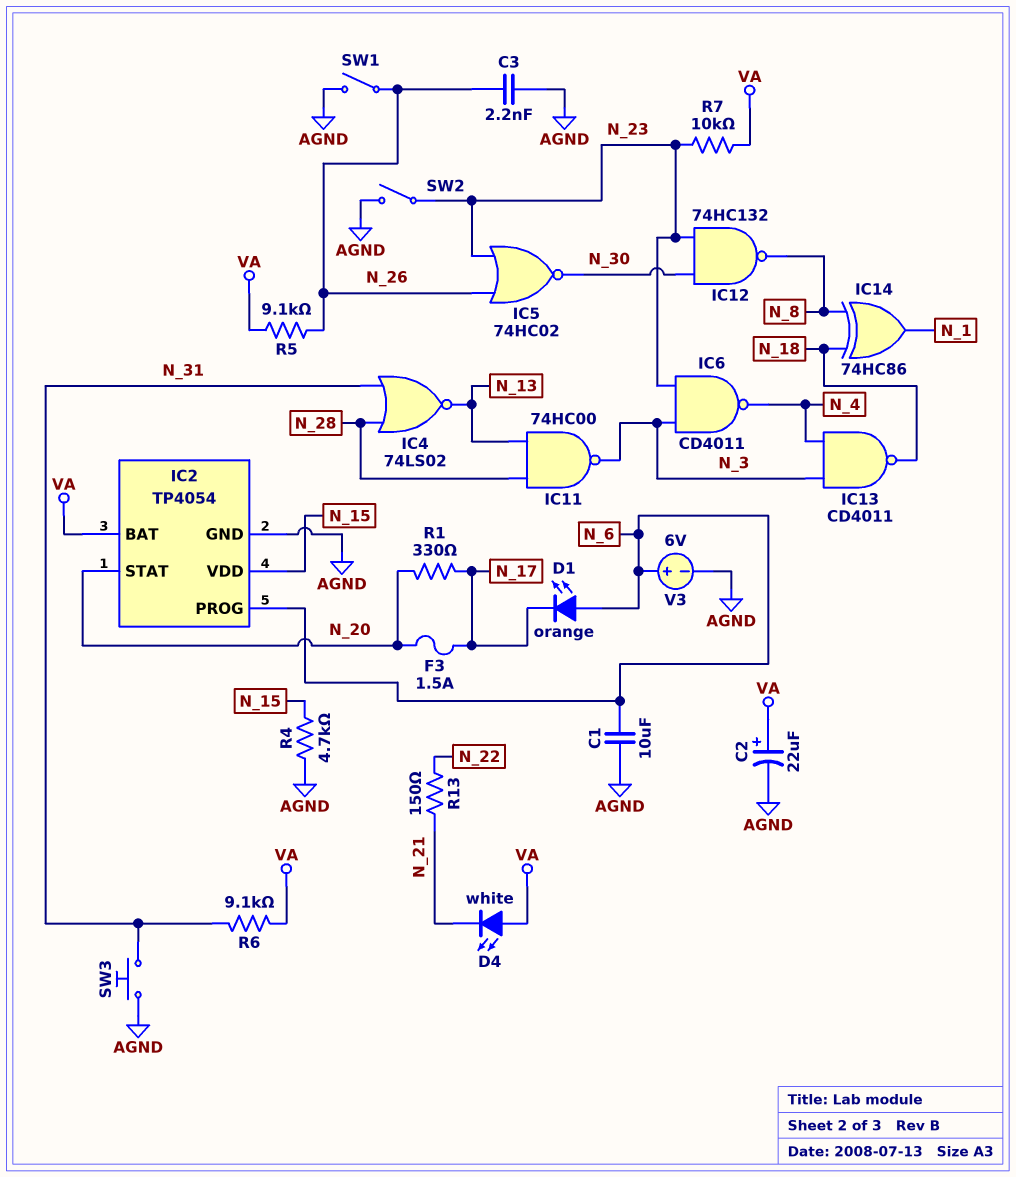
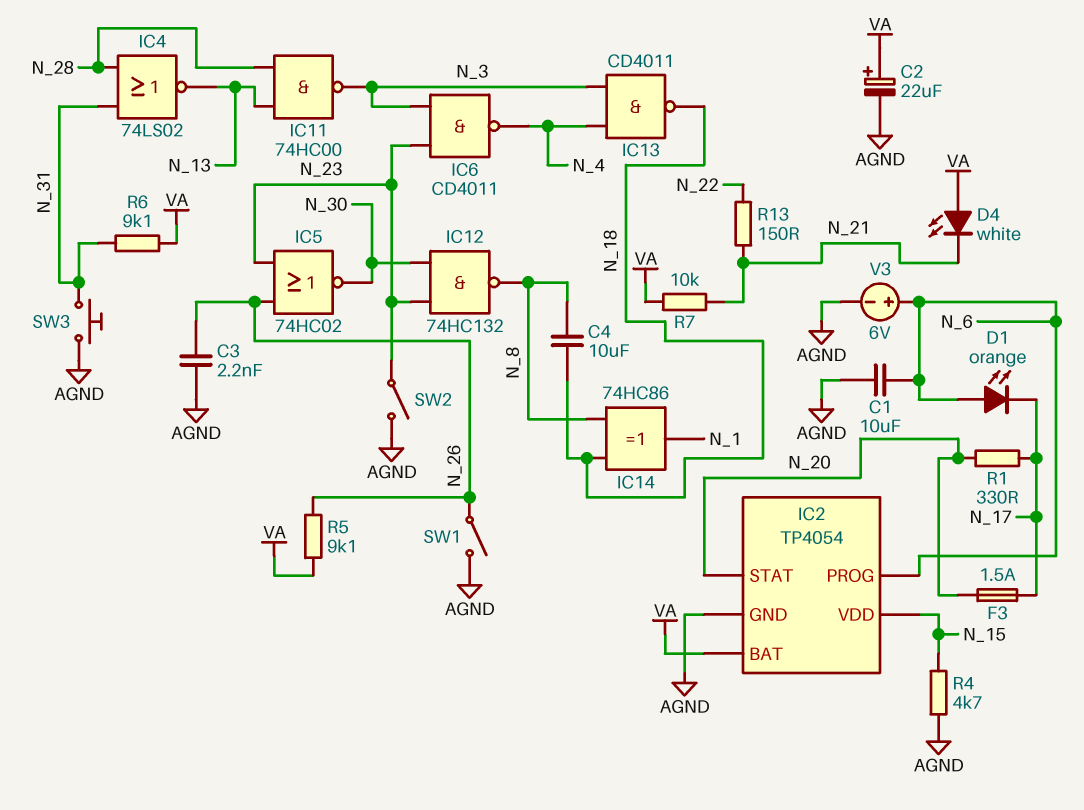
C4: none -> 10uF (N_8, N_18)
R7: 10k (N_23, VA) -> 10k (N_21, VA)

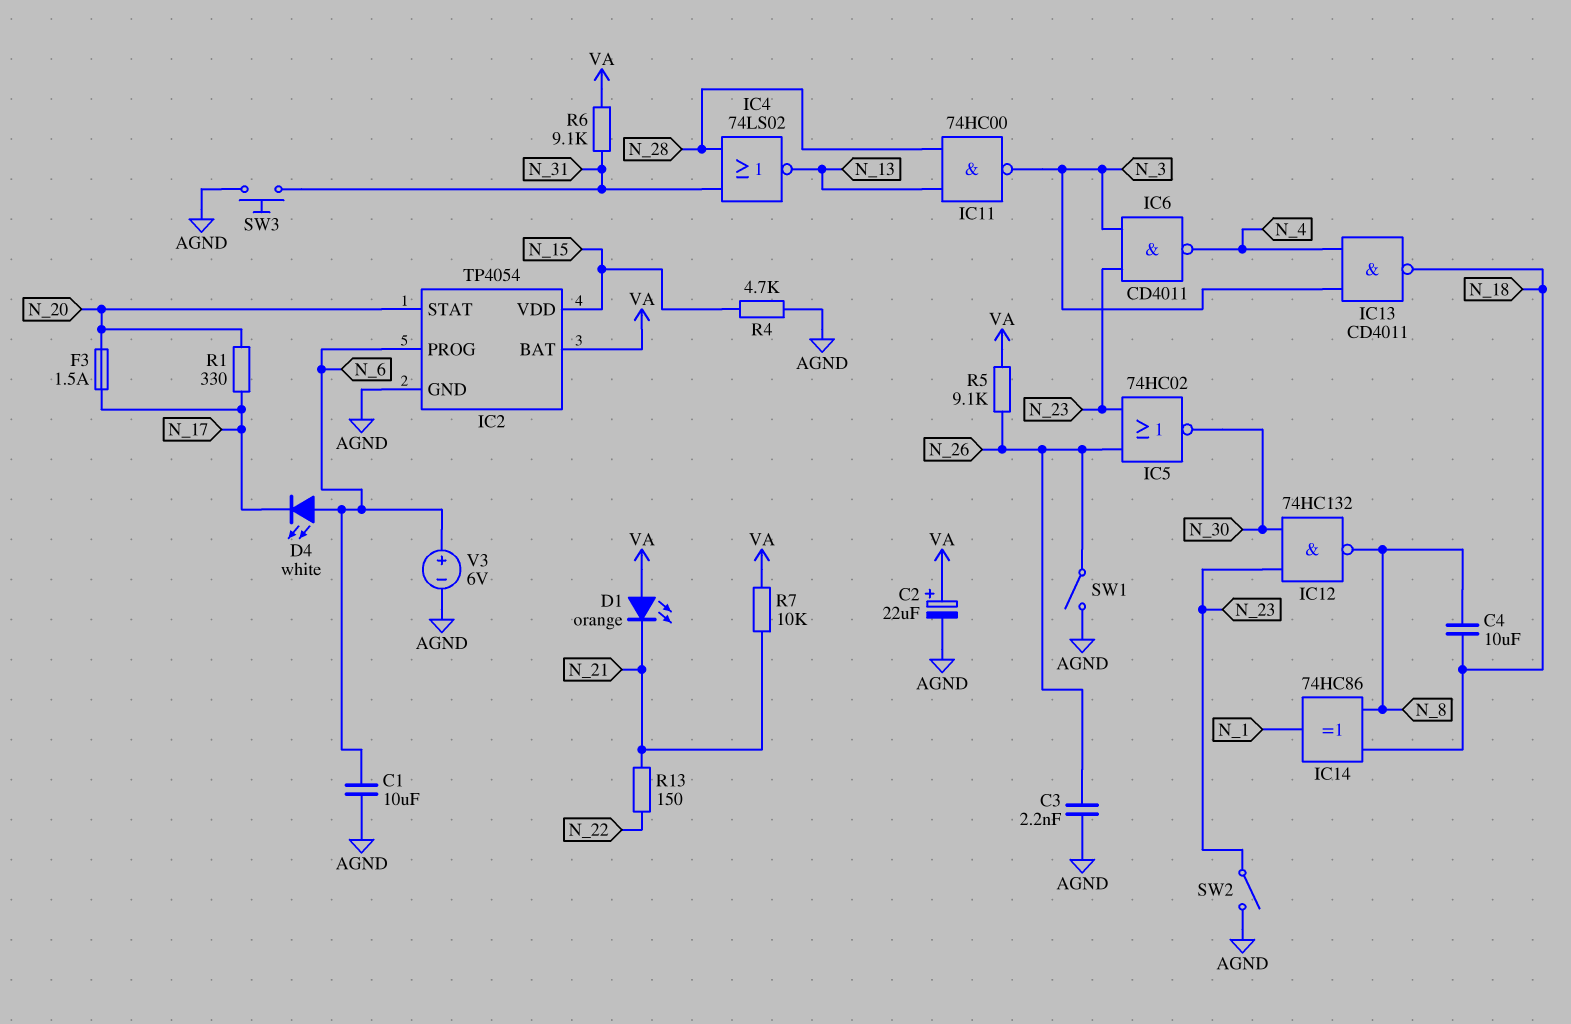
D1: LED orange (A N_6, K N_17) -> LED orange (A VA, K N_21)
D4: LED white (A VA, K N_21) -> LED white (A N_6, K N_17)

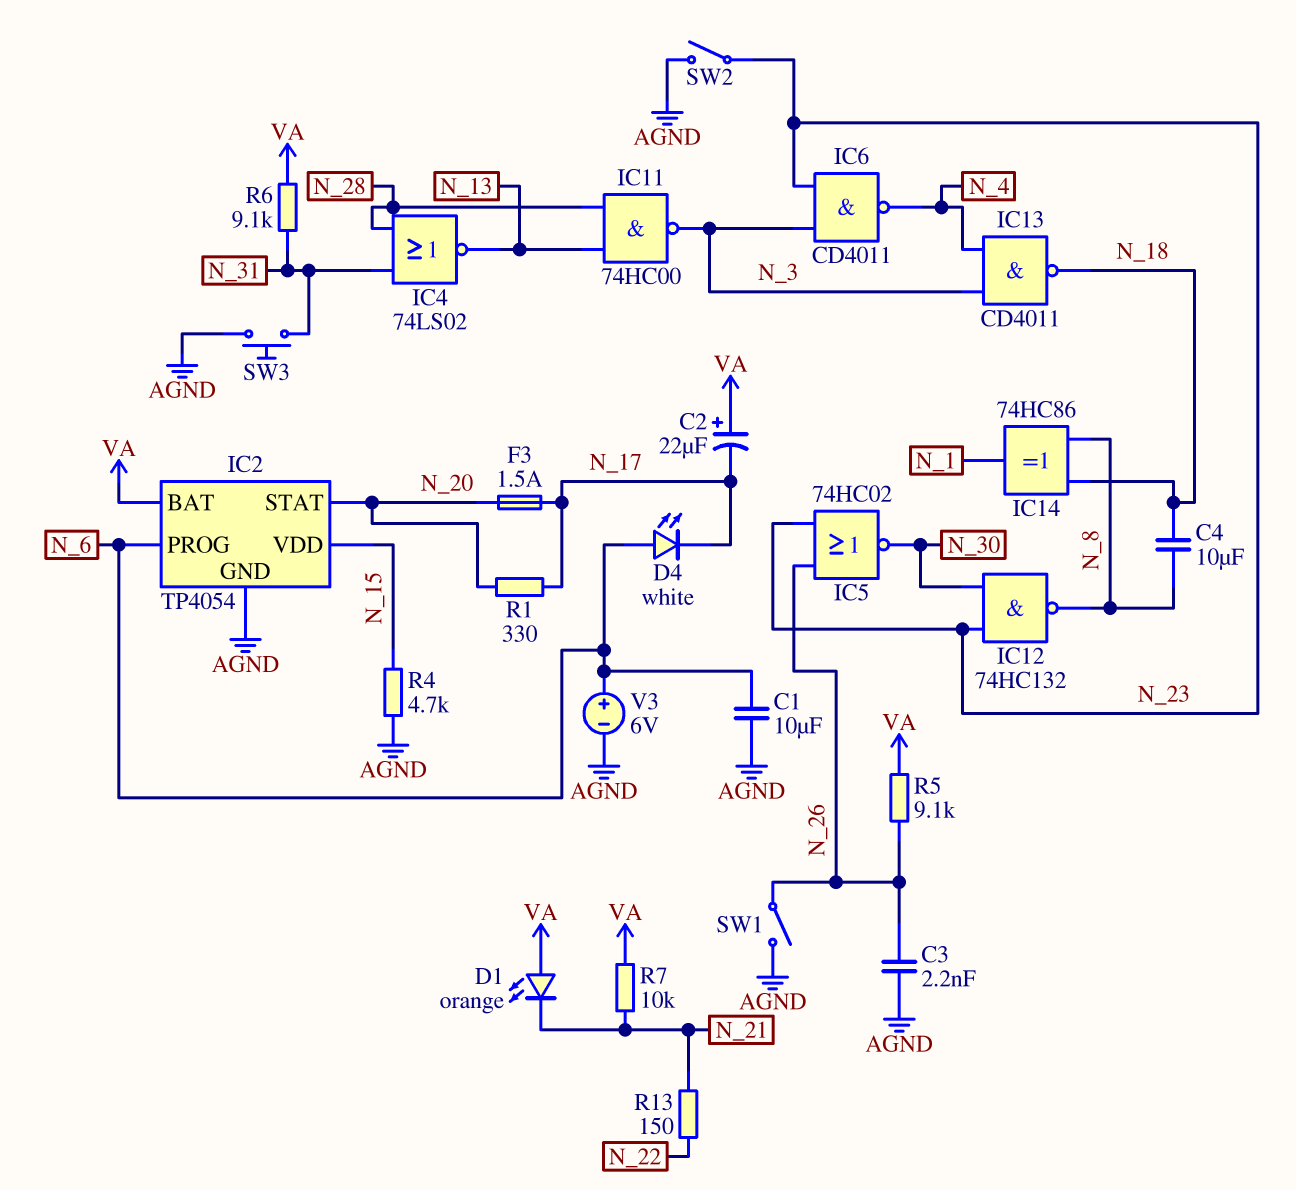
C2: 22uF (plus VA, minus AGND) -> 22uF (plus VA, minus N_17)

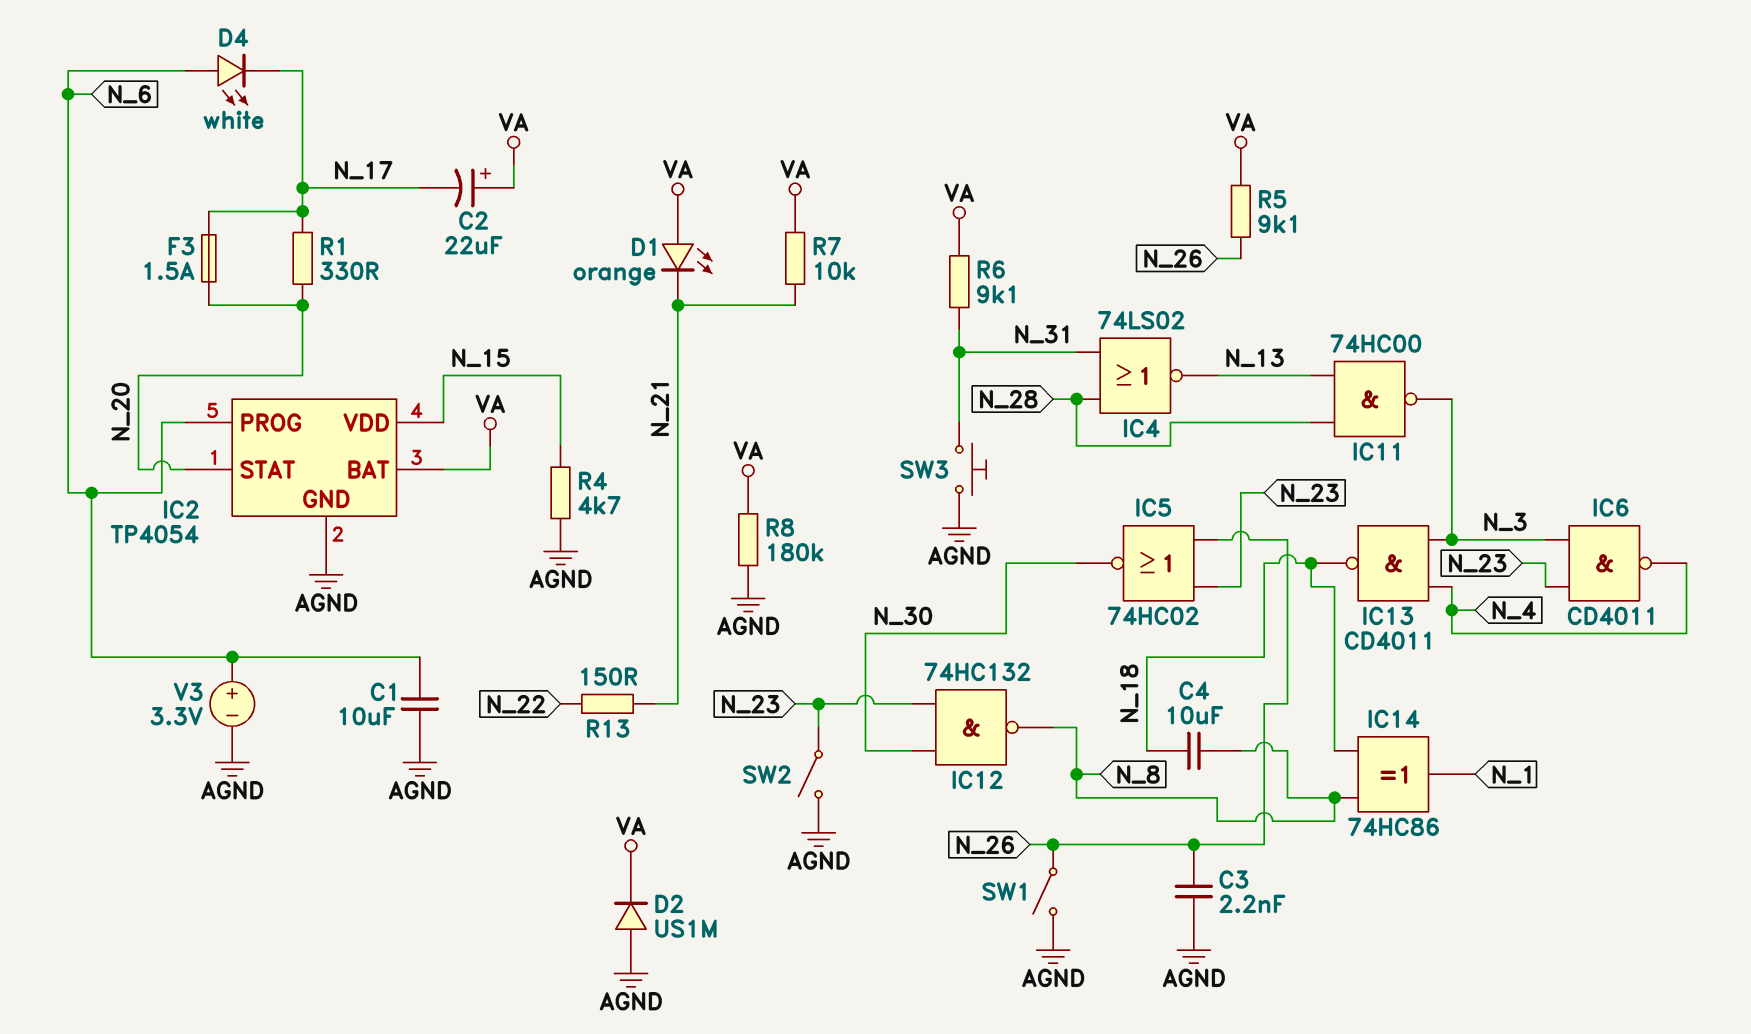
D2: none -> diode US1M (A AGND, K VA)
R8: none -> 180k (AGND, VA)
V3: 6V (plus N_6, minus AGND) -> 3.3V (plus N_6, minus AGND)

